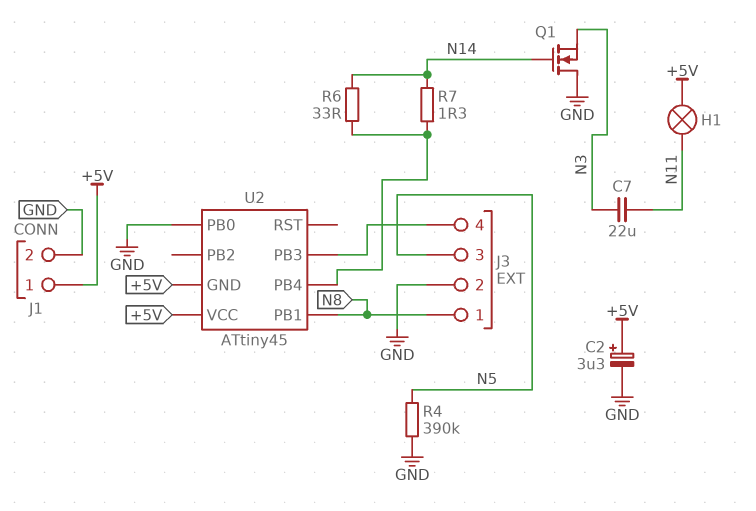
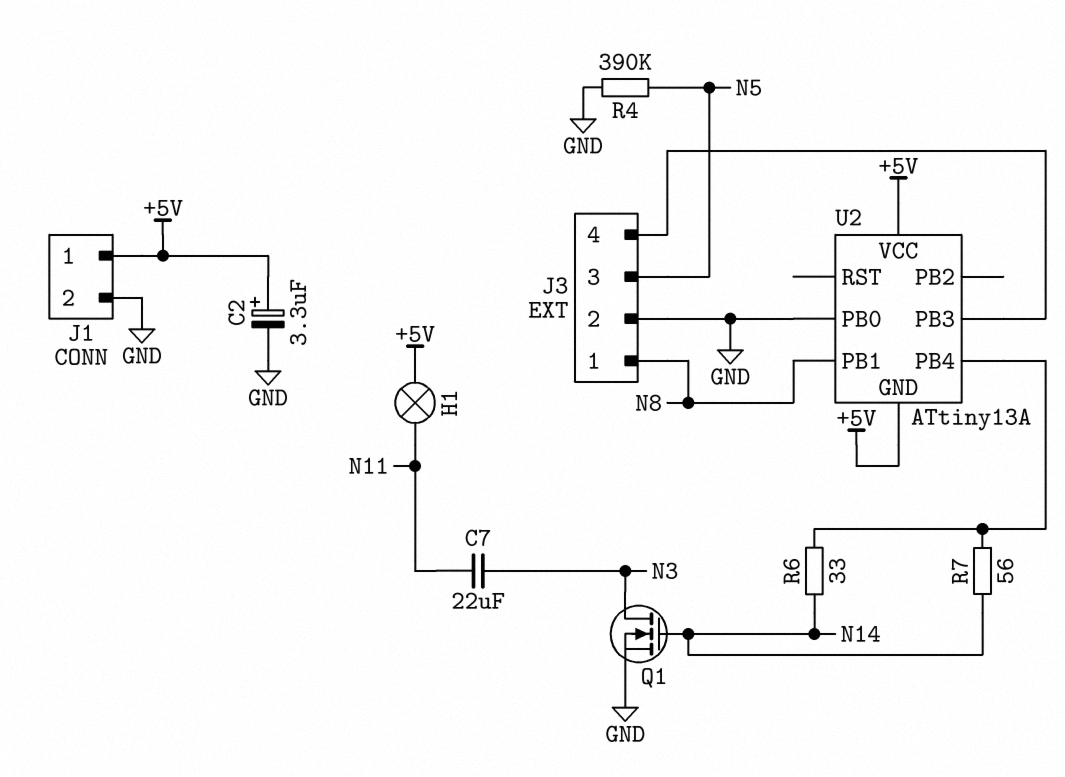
Q1: NMOS (G N14, D GND, S N3) -> NMOS (G N14, D N3, S GND)
R7: 1.3 (N14, U2/PB4) -> 56 (N14, U2/PB4)
U2: ATtiny45 -> ATtiny13A

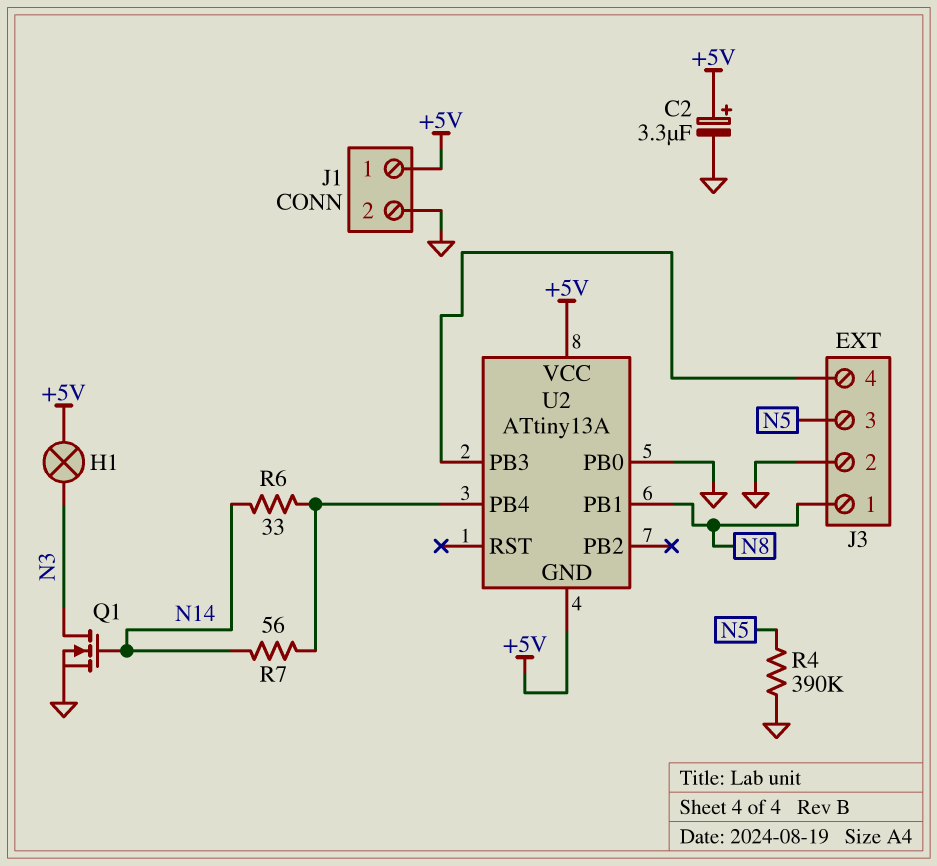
C7: 22uF (N3, N11) -> none
H1: lamp (+5V, N11) -> lamp (+5V, N3)

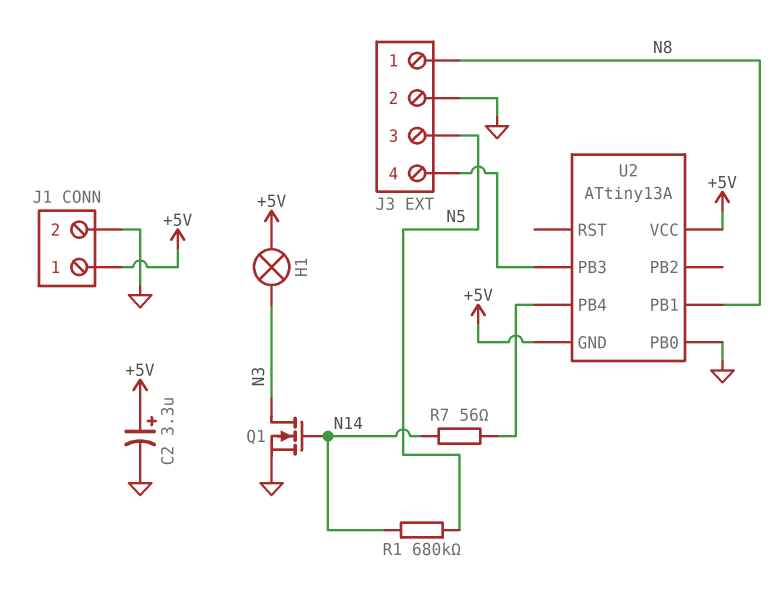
R1: none -> 680k (N5, N14)
R4: 390k (GND, N5) -> none
R6: 33 (N14, U2/PB4) -> none

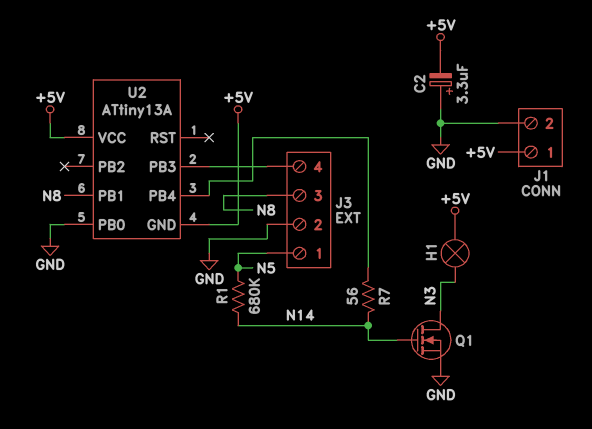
C2: 3.3uF (plus +5V, minus GND) -> 3.3uF (plus GND, minus +5V)
J3 pin 1: N8 -> N5
J3 pin 3: N5 -> N8

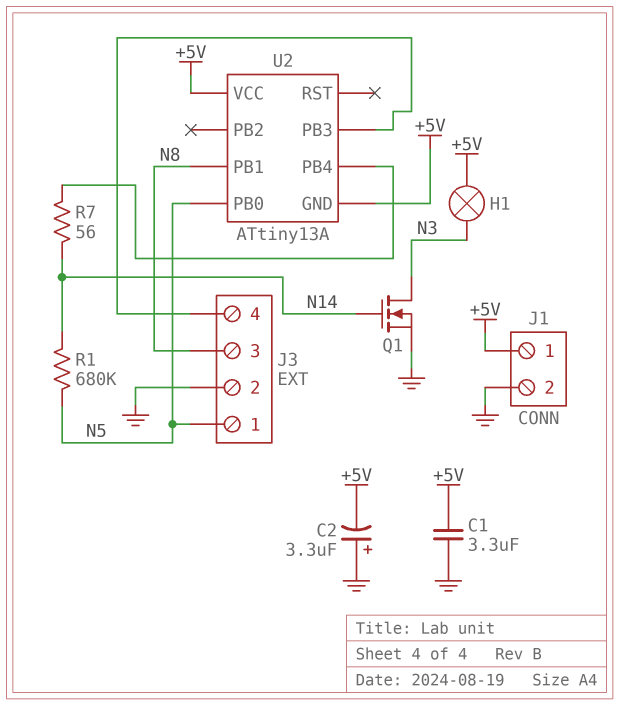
C1: none -> 3.3uF (+5V, GND)
U2 pin PB0: GND -> N5

